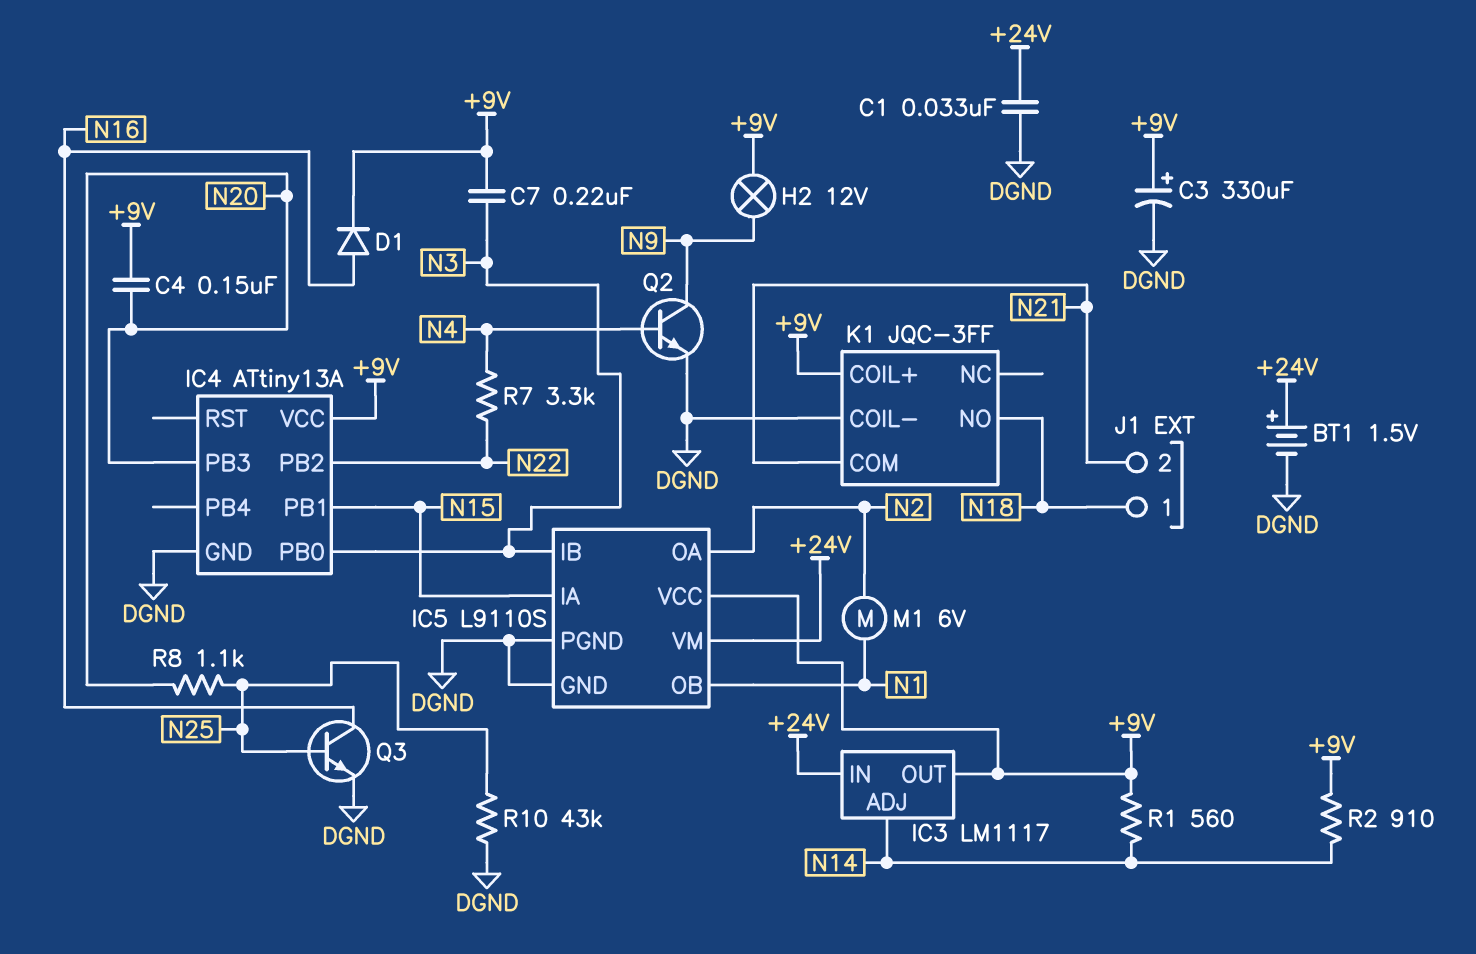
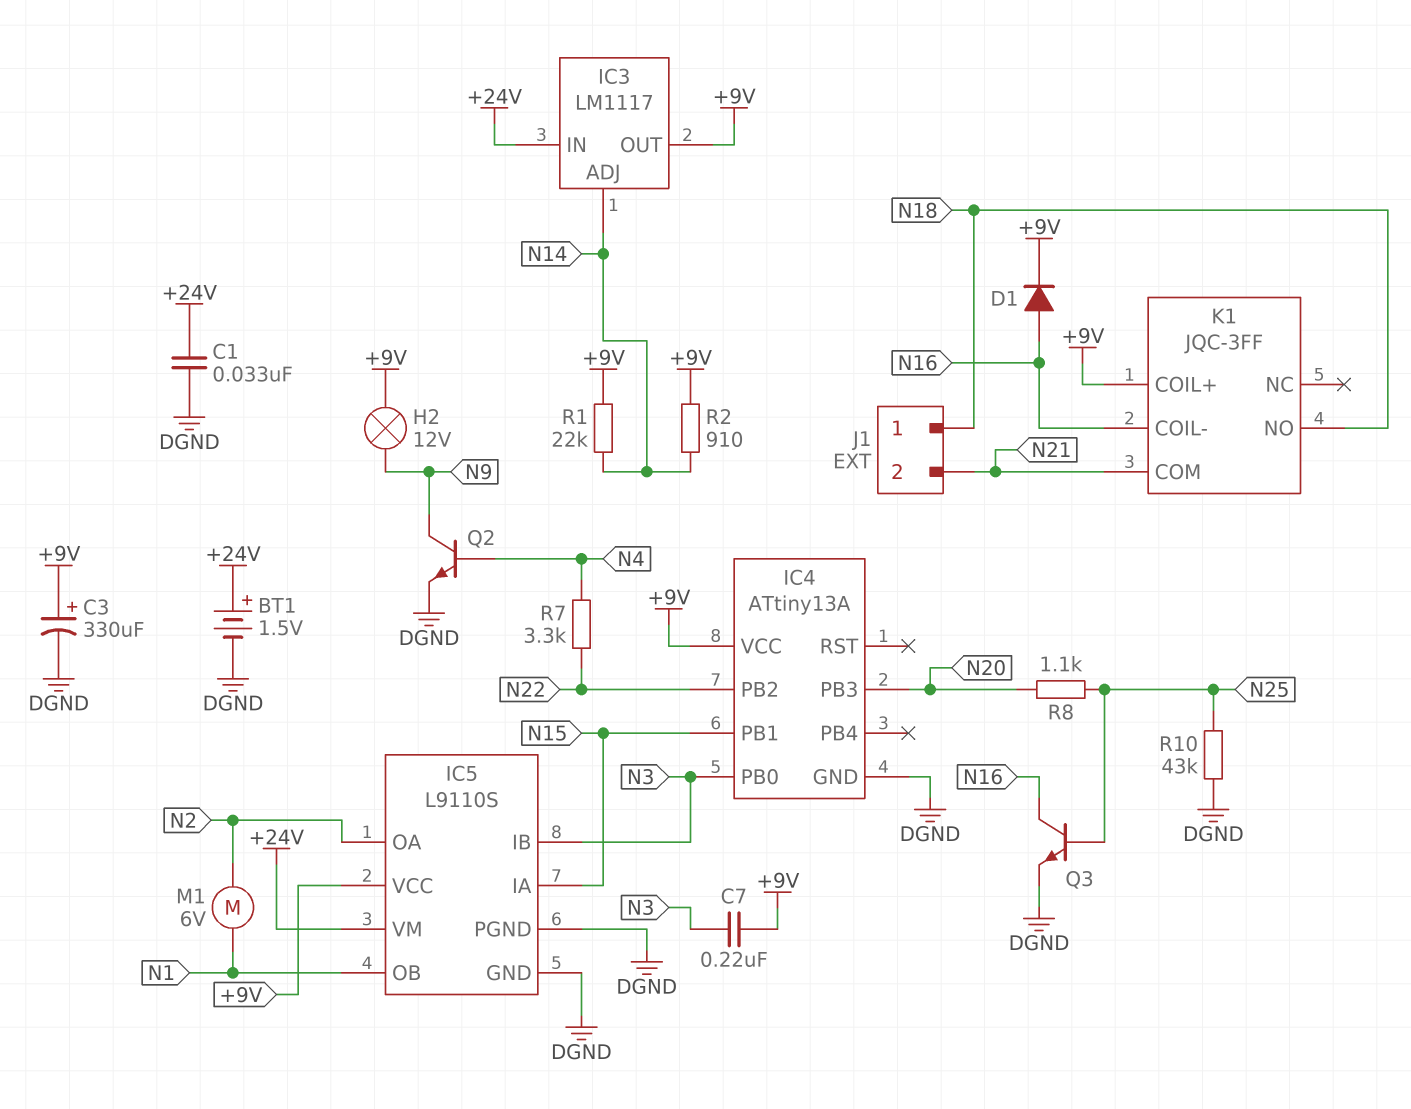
C4: 150nF (+9V, N20) -> none
K1 pin COIL-: DGND -> N16
R1: 560 (+9V, N14) -> 22k (+9V, N14)

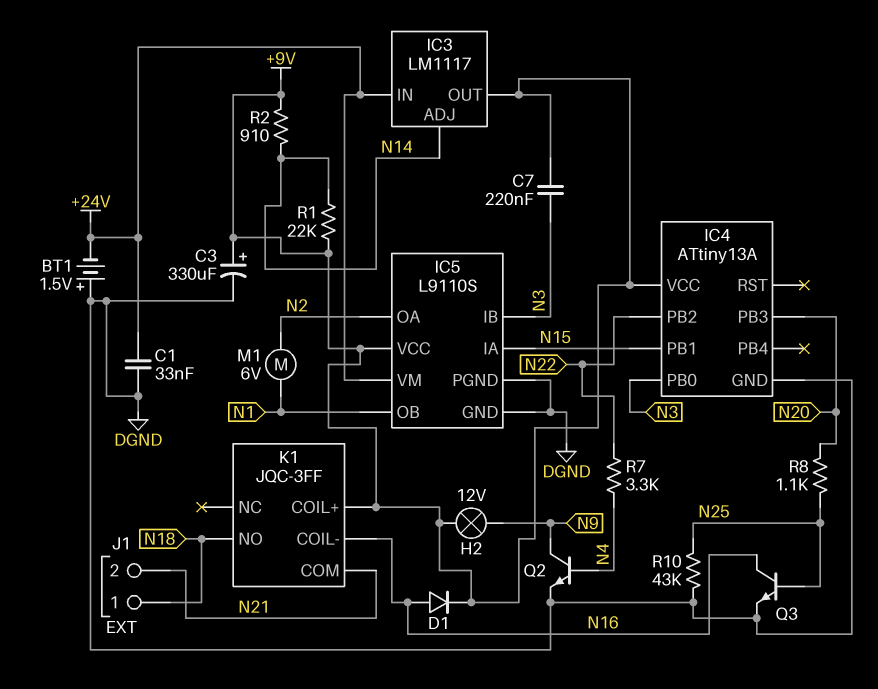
BT1: 1.5V (plus +24V, minus DGND) -> 1.5V (plus DGND, minus +24V)

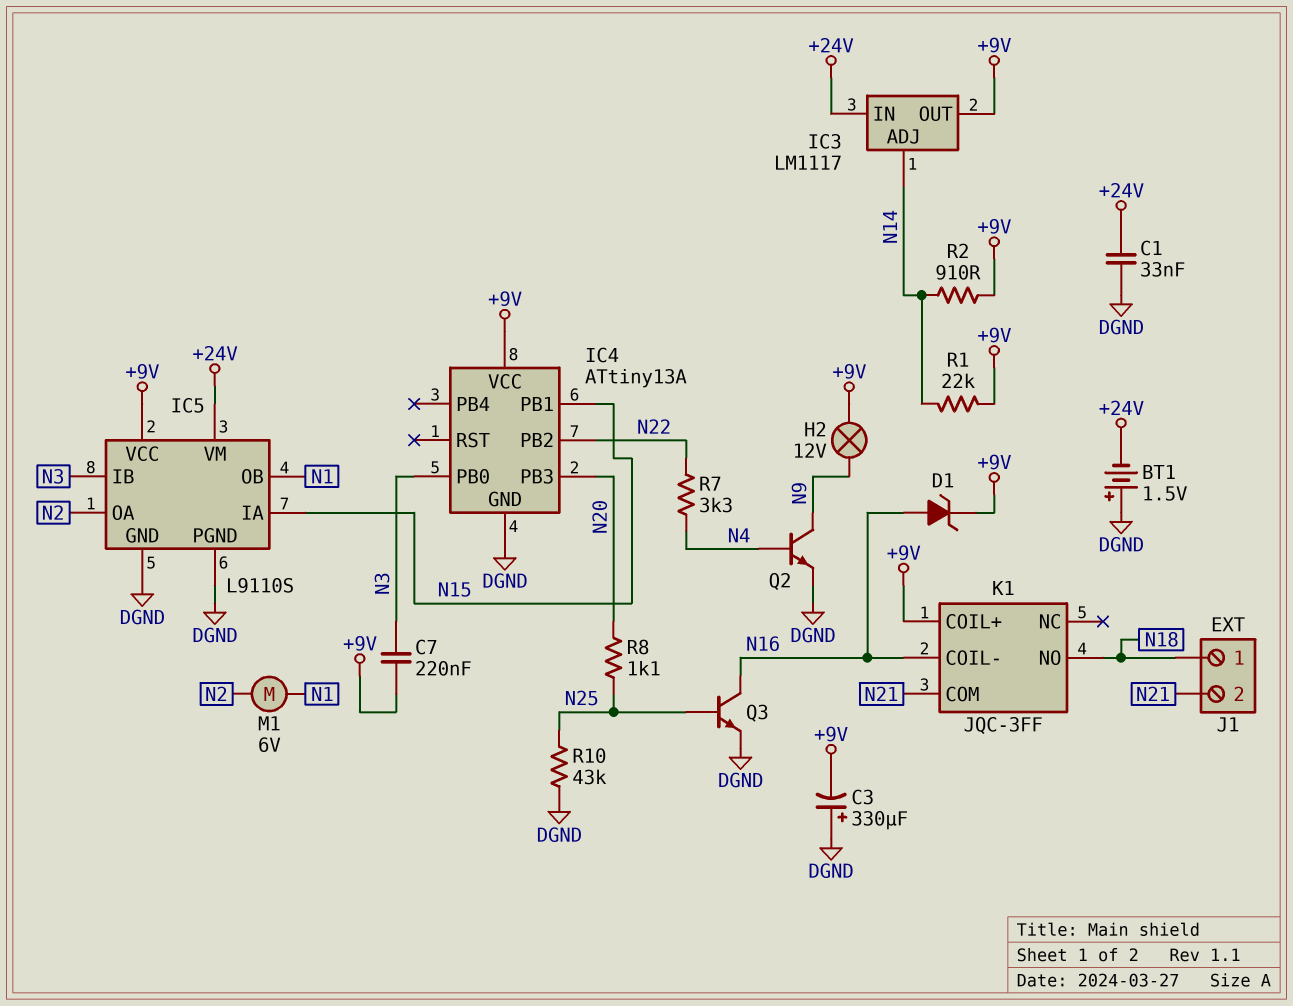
C3: 330uF (plus +9V, minus DGND) -> 330uF (plus DGND, minus +9V)
D1: diode (A N16, K +9V) -> zener (A N16, K +9V)

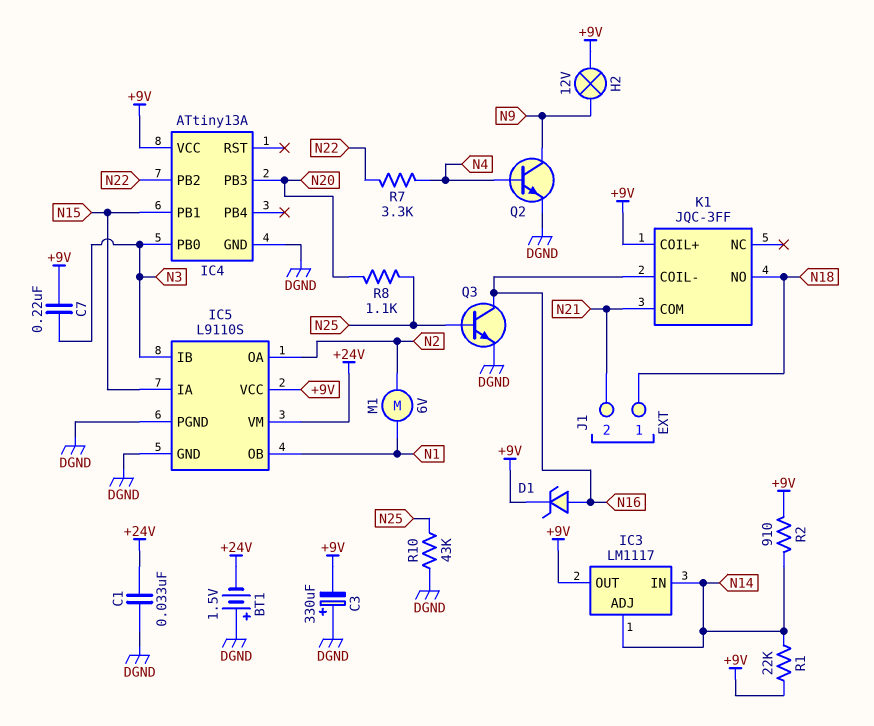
IC3 pin IN: +24V -> N14

